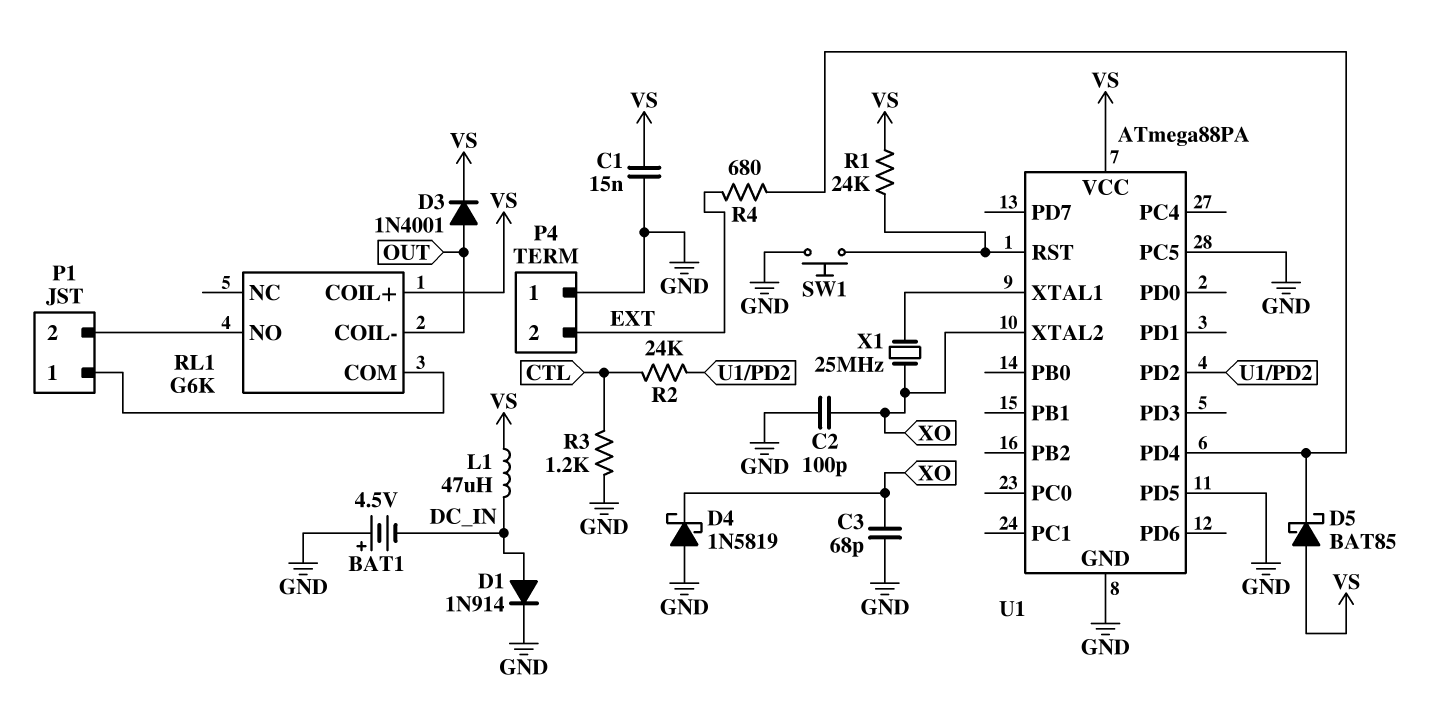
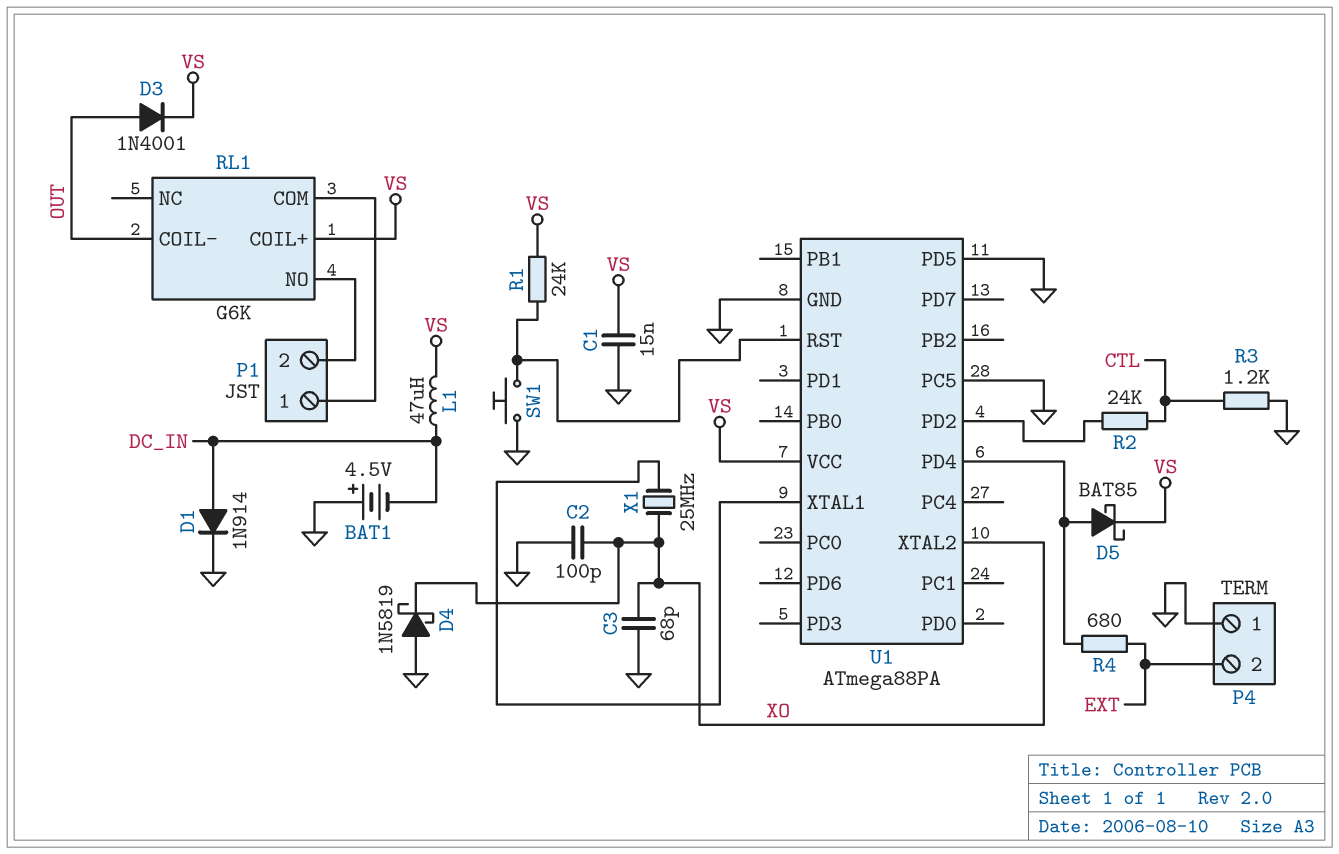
D5: schottky BAT85 (A VS, K U1/PD4) -> schottky BAT85 (A U1/PD4, K VS)

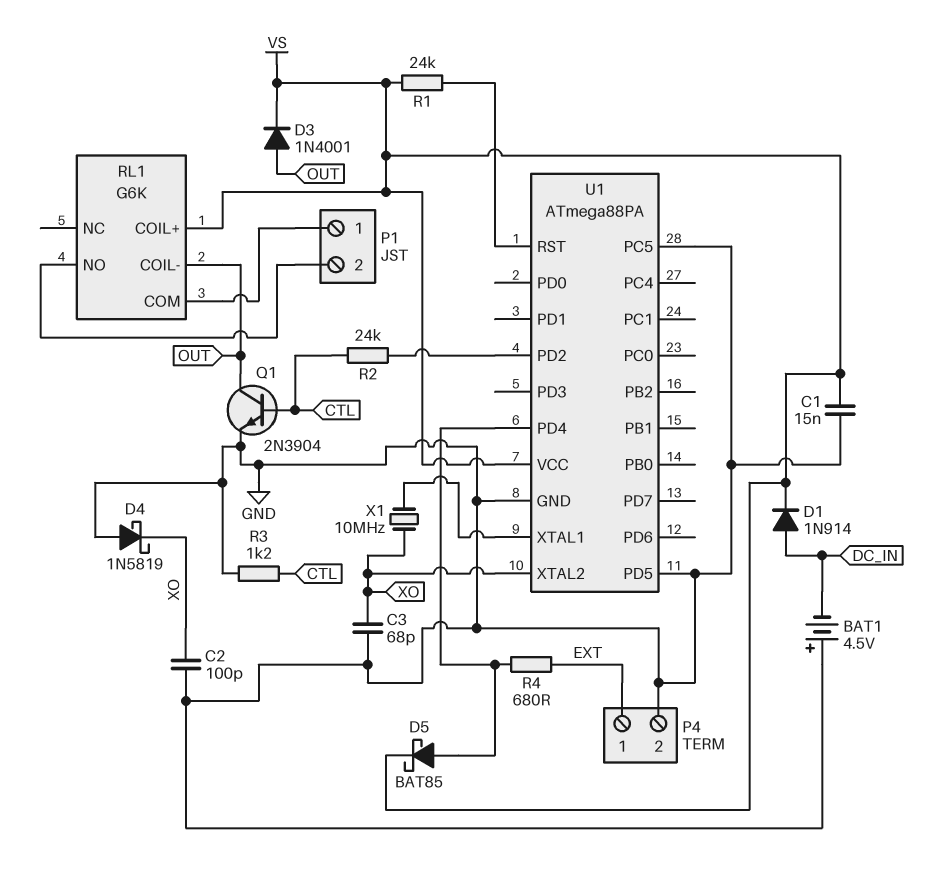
D1: diode 1N914 (A DC_IN, K GND) -> diode 1N914 (A DC_IN, K VS)
L1: 47uH (DC_IN, VS) -> none
P4 pin 1: GND -> EXT
P4 pin 2: EXT -> GND
Q1: none -> NPN 2N3904 (B CTL, C OUT, E GND)
SW1: button (GND, U1/RST) -> none
X1: 25MHz (U1/XTAL1, XO) -> 10MHz (U1/XTAL1, XO)

